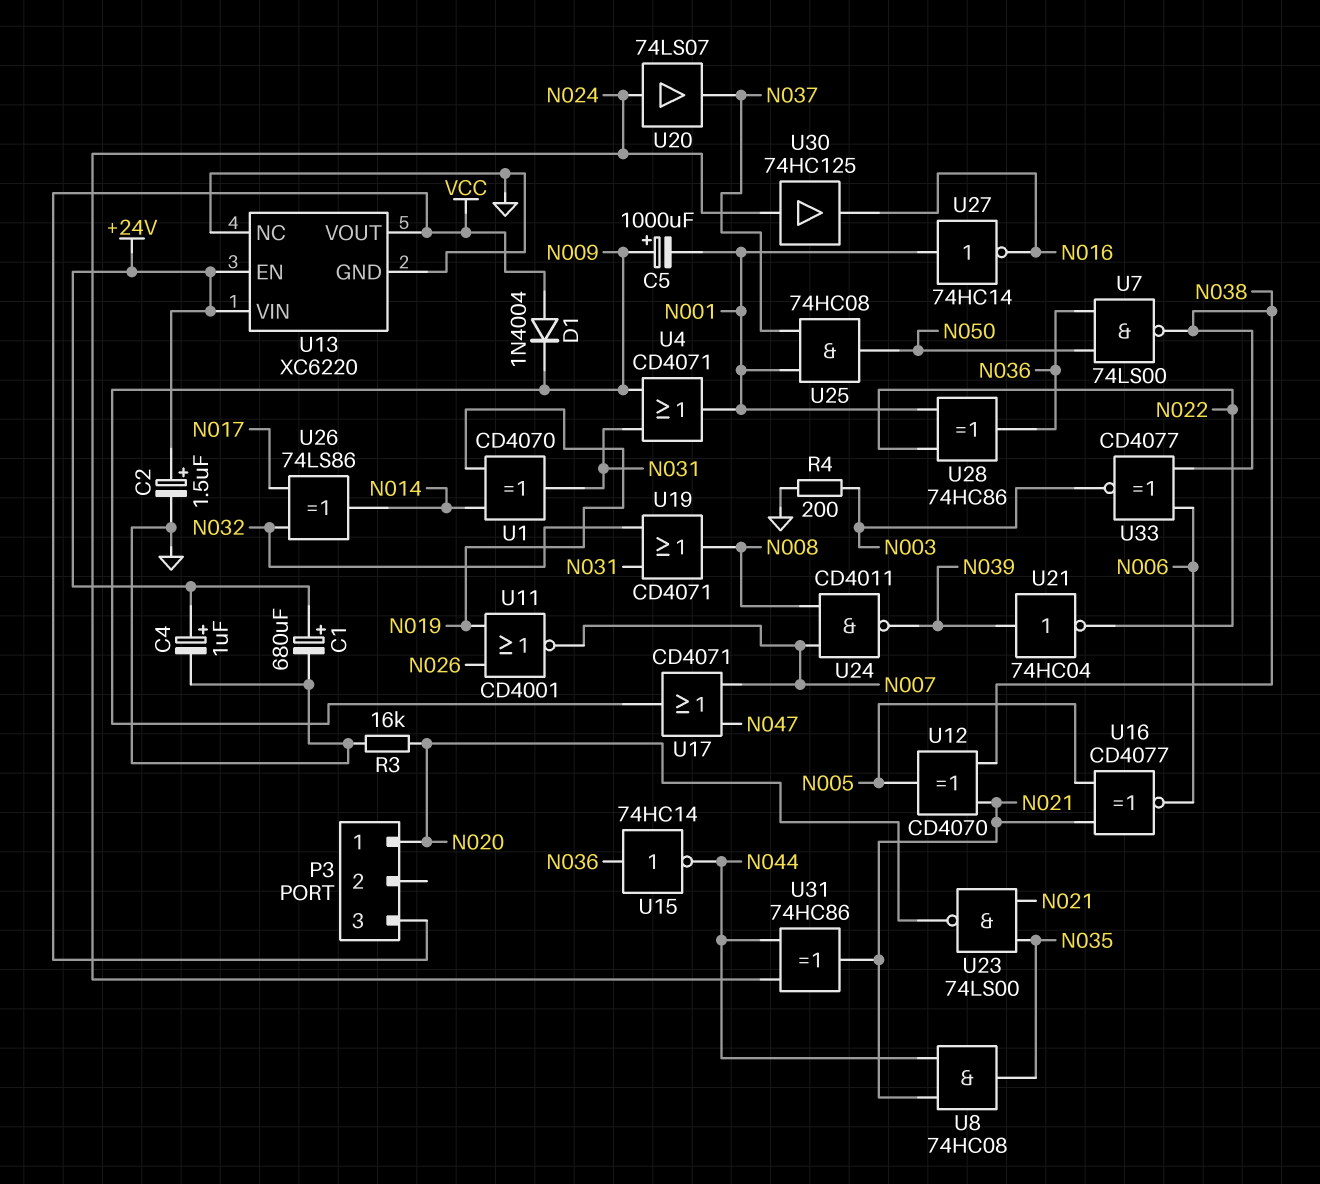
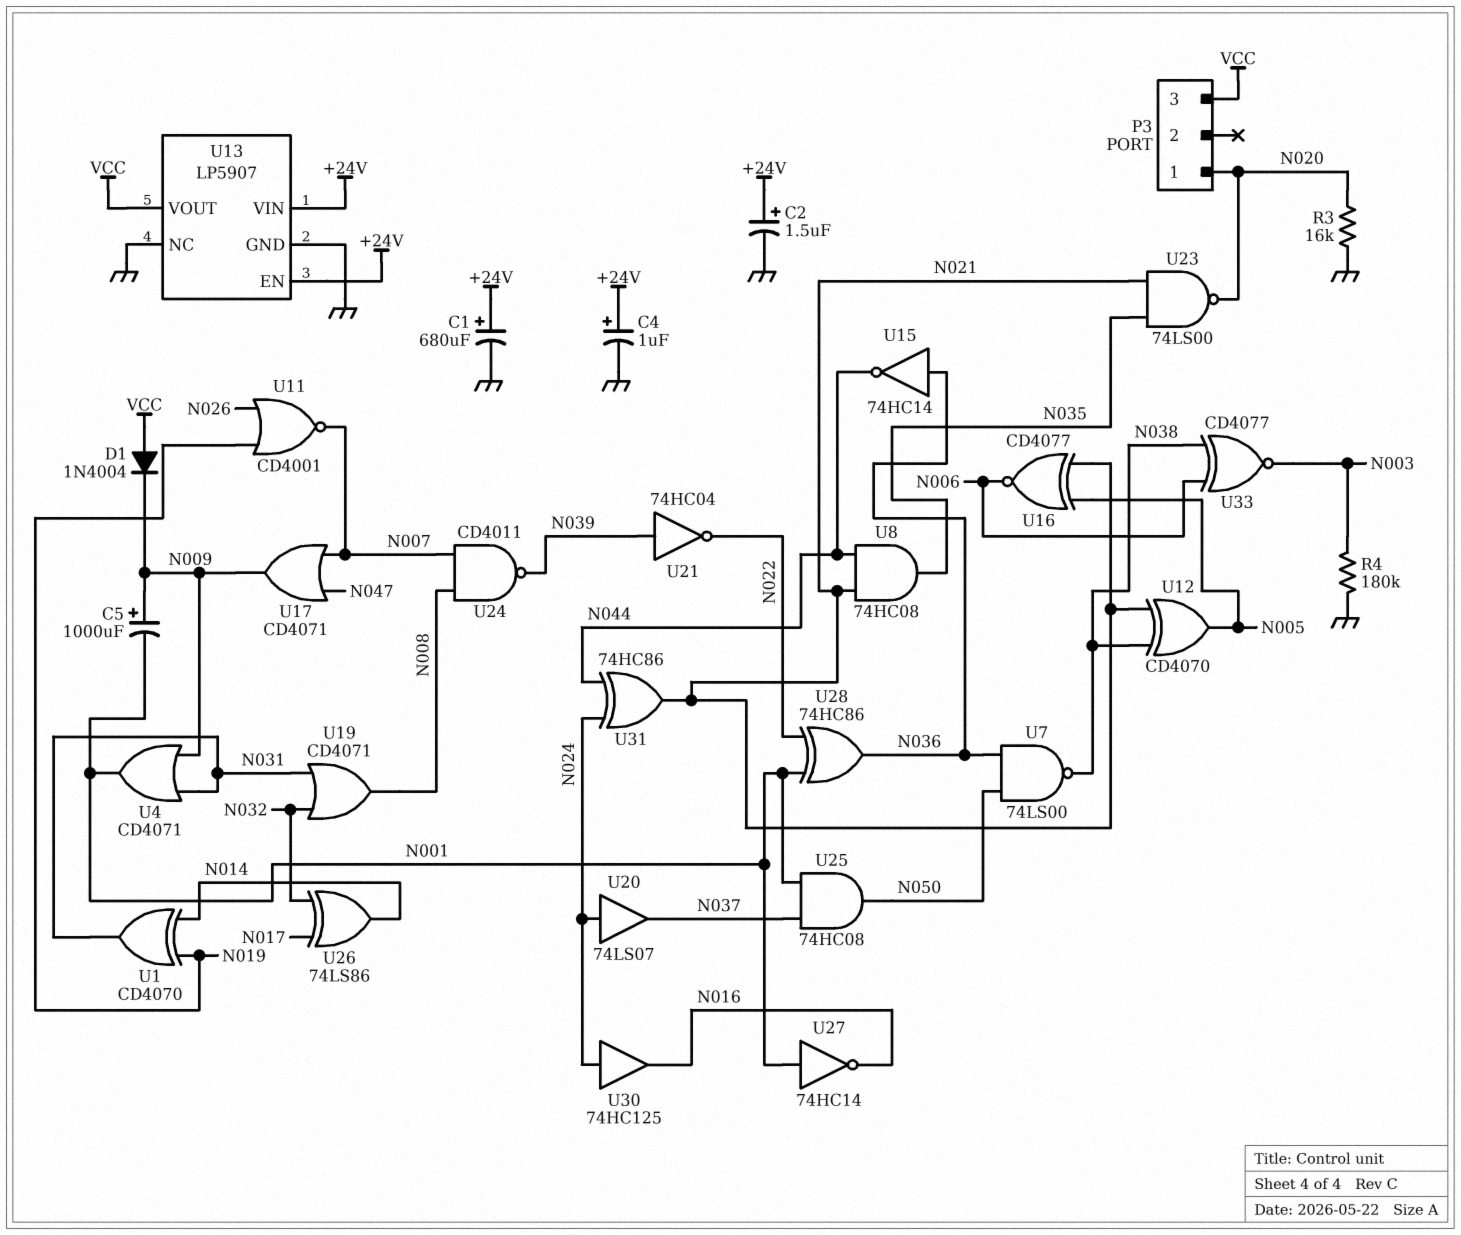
R4: 200 (GND, N003) -> 180k (GND, N003)
U13: XC6220 -> LP5907

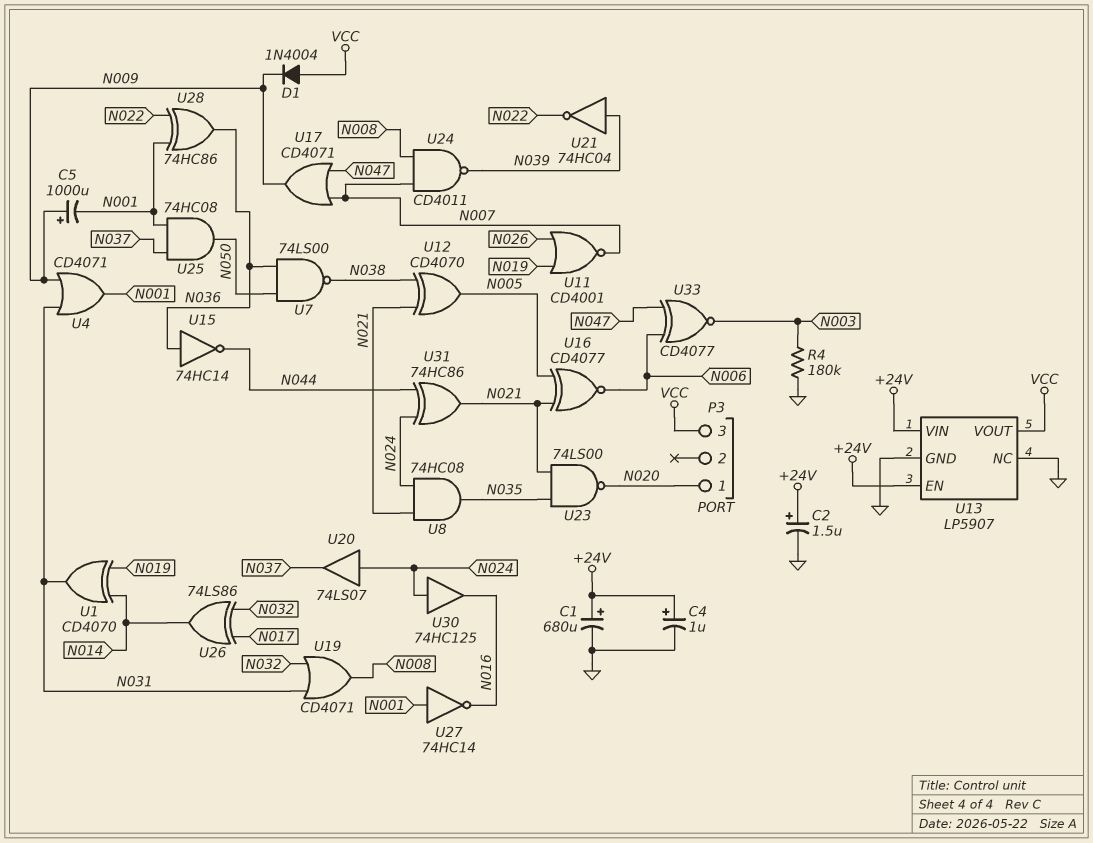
R3: 16k (GND, N020) -> none
U8: AND 74HC08 (in N021, in N044, out N035) -> AND 74HC08 (in N021, in N024, out N035)
U33: XNOR CD4077 (in N006, in N038, out N003) -> XNOR CD4077 (in N006, in N047, out N003)

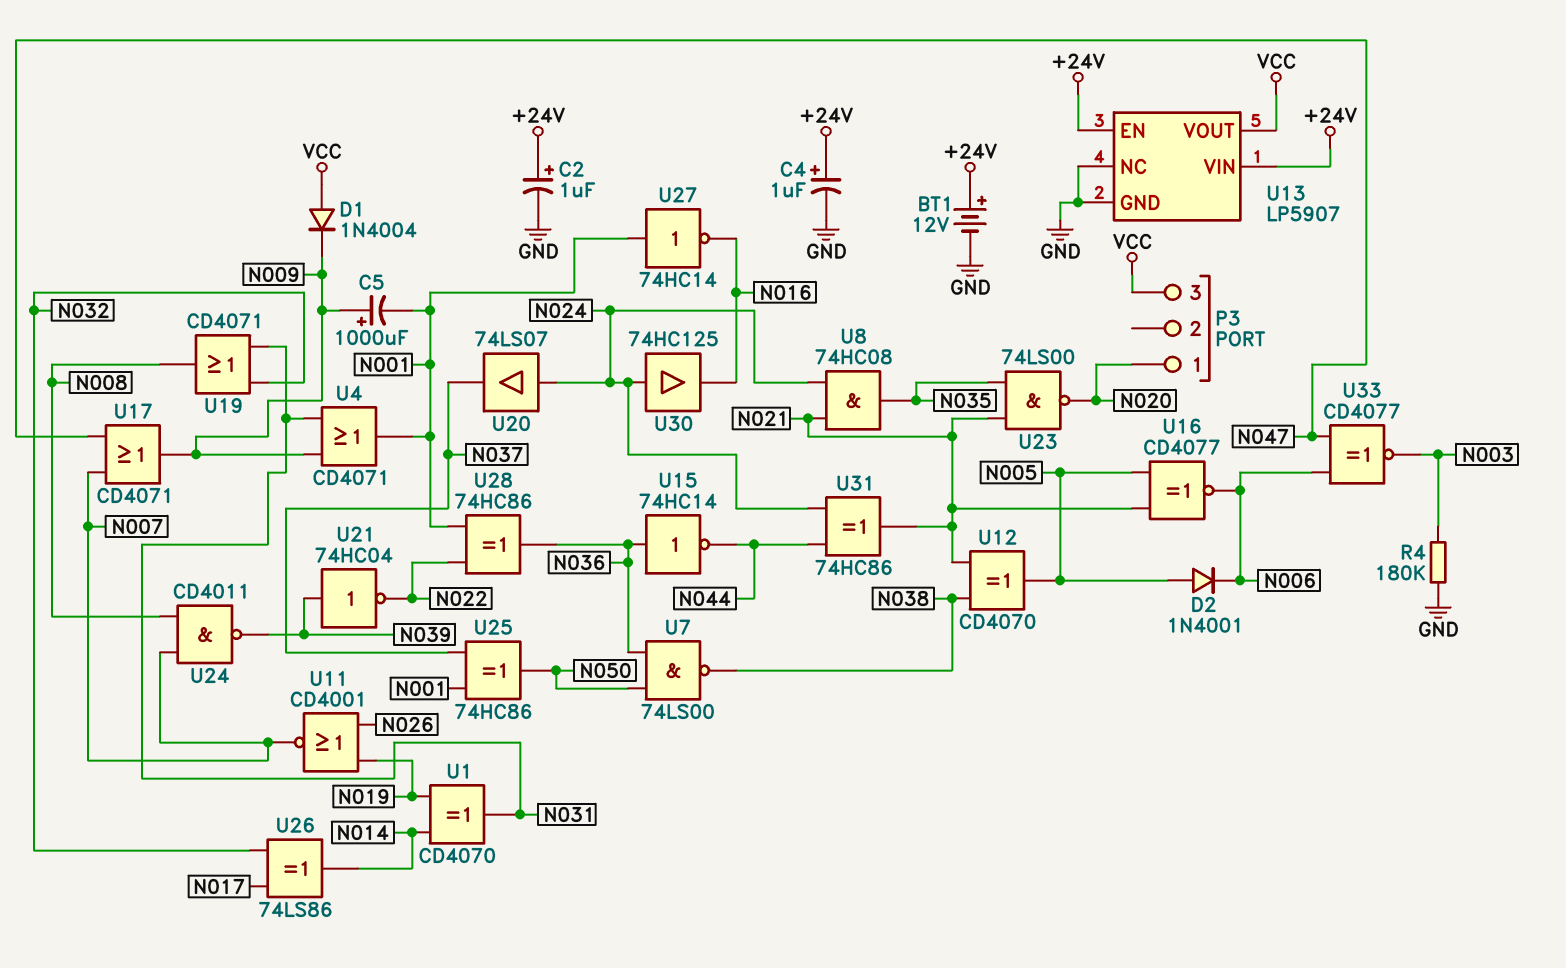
BT1: none -> 12V (plus +24V, minus GND)
C1: 680uF (plus +24V, minus GND) -> none
C2: 1.5uF (plus +24V, minus GND) -> 1uF (plus +24V, minus GND)
D2: none -> diode 1N4001 (A N005, K N006)
U25: AND 74HC08 (in N001, in N037, out N050) -> XOR 74HC86 (in N001, in N037, out N050)

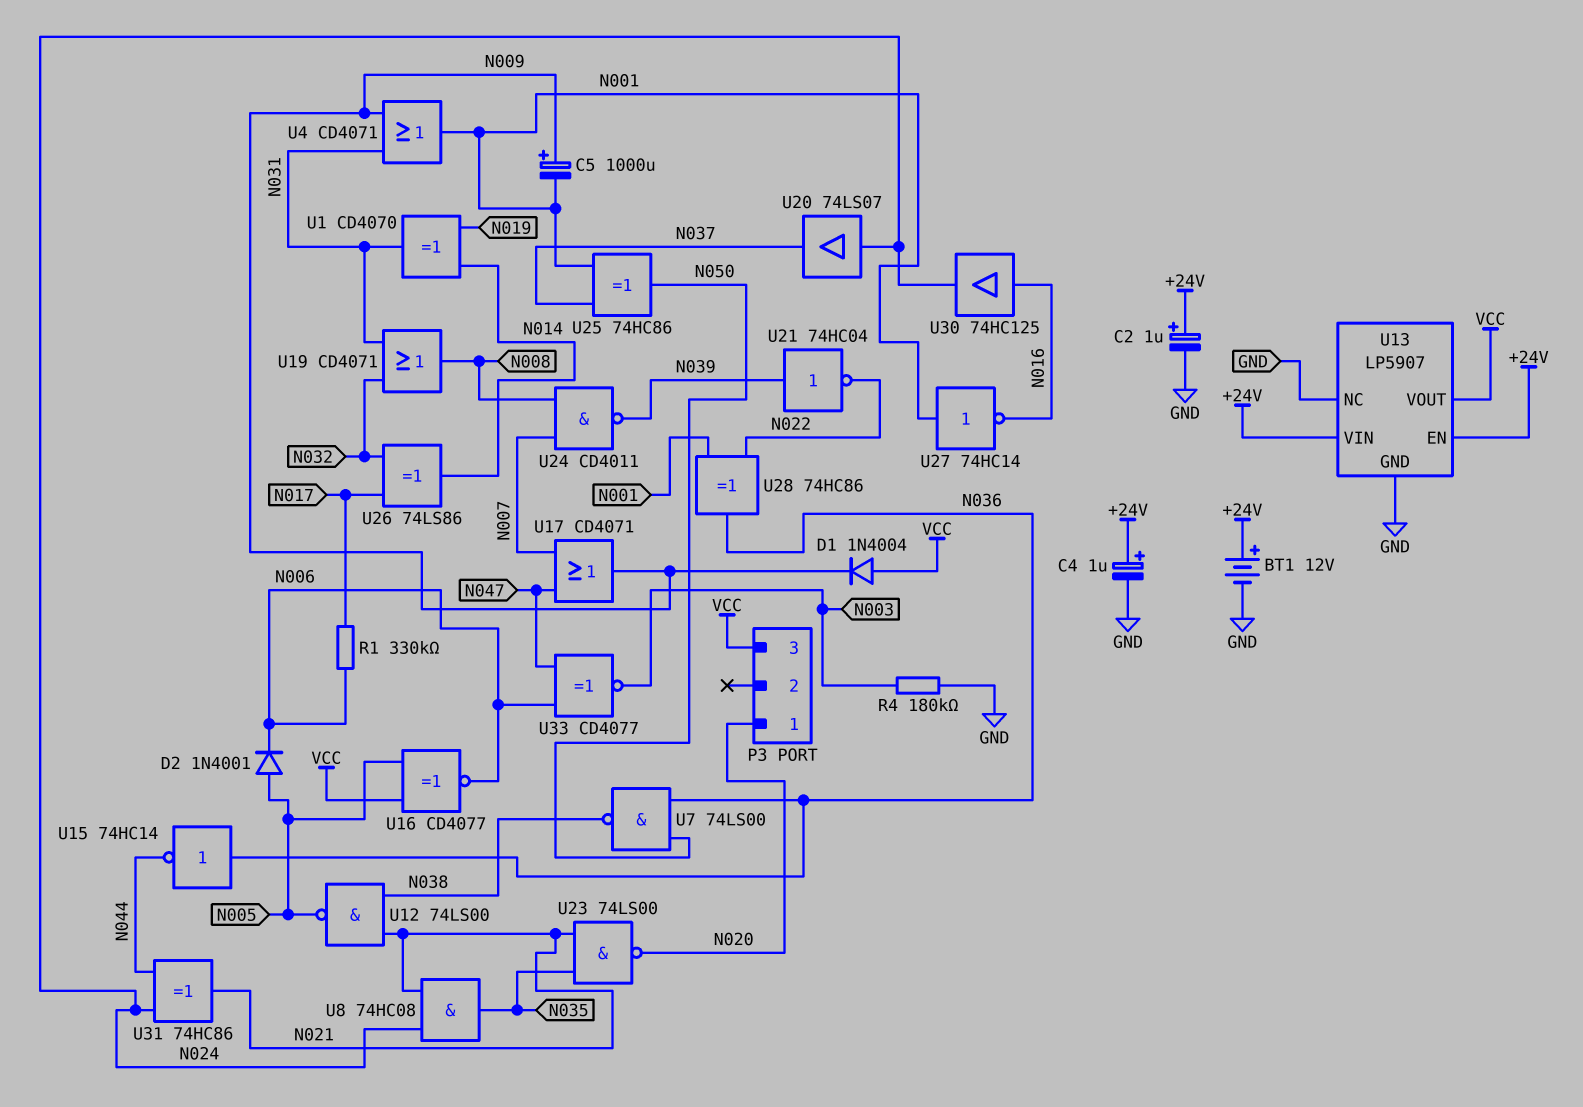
R1: none -> 330k (N006, N017)
U11: NOR CD4001 (in N019, in N026, out N007) -> none
U12: XOR CD4070 (in N021, in N038, out N005) -> NAND 74LS00 (in N021, in N038, out N005)
U16: XNOR CD4077 (in N005, in N021, out N006) -> XNOR CD4077 (in N005, in VCC, out N006)
U30: buffer 74HC125 (in N024, out N016) -> buffer 74HC125 (in N016, out N024)

